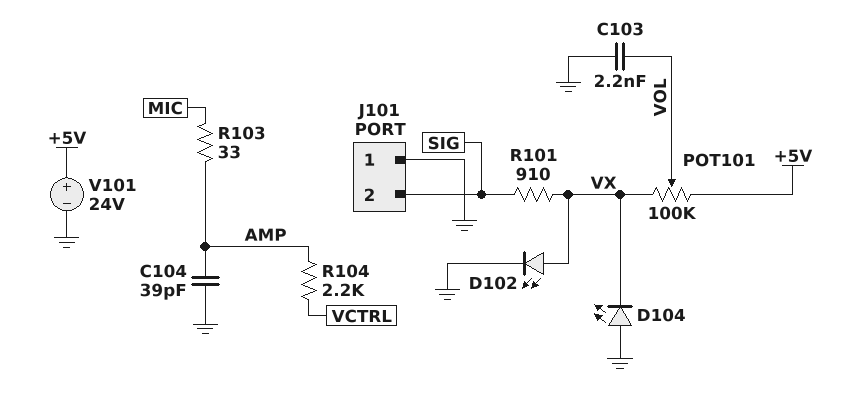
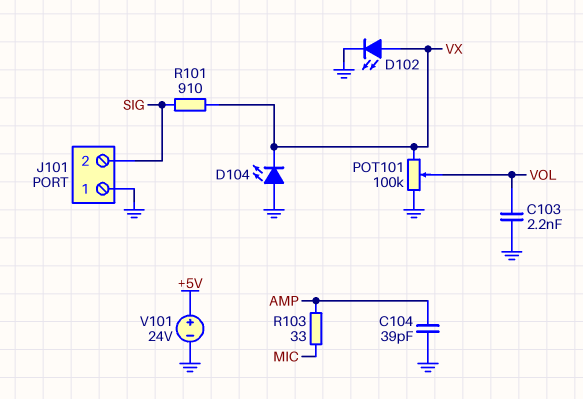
POT101: 100k (+5V, VX, wiper VOL) -> 100k (GND, VX, wiper VOL)
R104: 2.2k (AMP, VCTRL) -> none

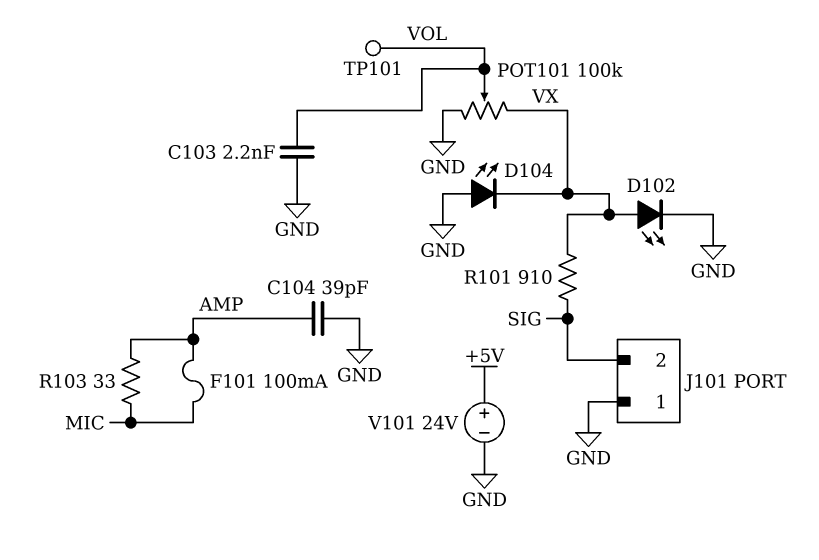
F101: none -> 100mA (AMP, MIC)
TP101: none -> test point (VOL)

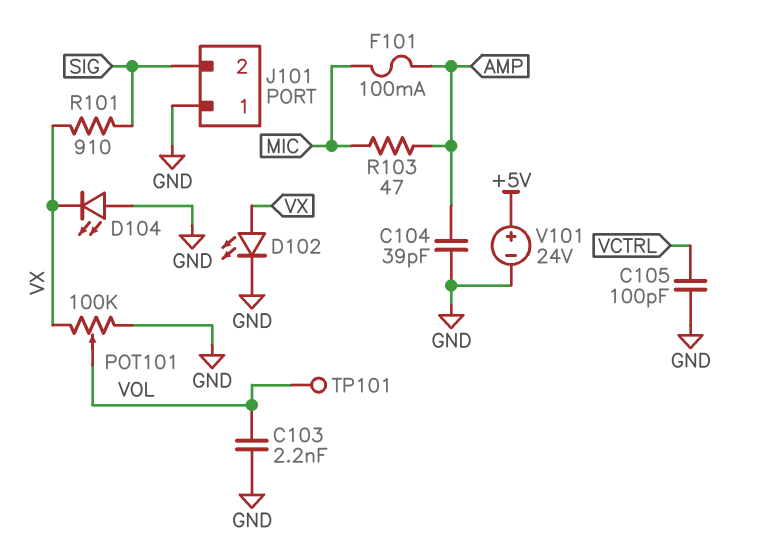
C105: none -> 100pF (GND, VCTRL)
R103: 33 (AMP, MIC) -> 47 (AMP, MIC)

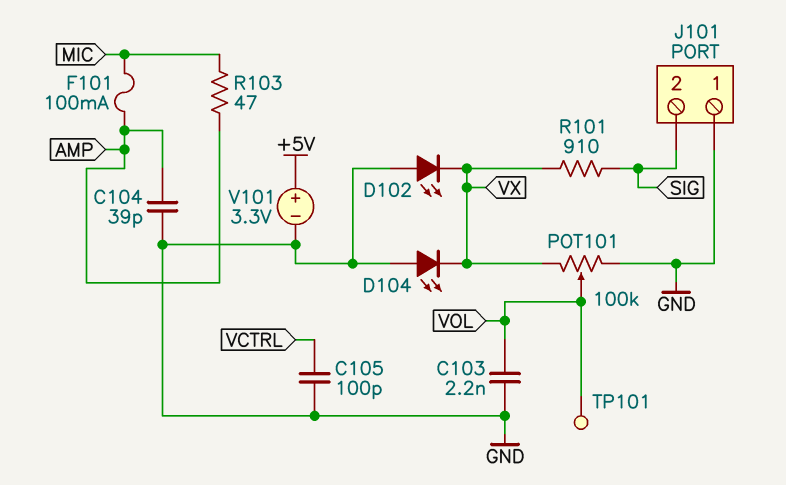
D102: LED (A VX, K GND) -> LED (A GND, K VX)
V101: 24V (plus +5V, minus GND) -> 3.3V (plus +5V, minus GND)

